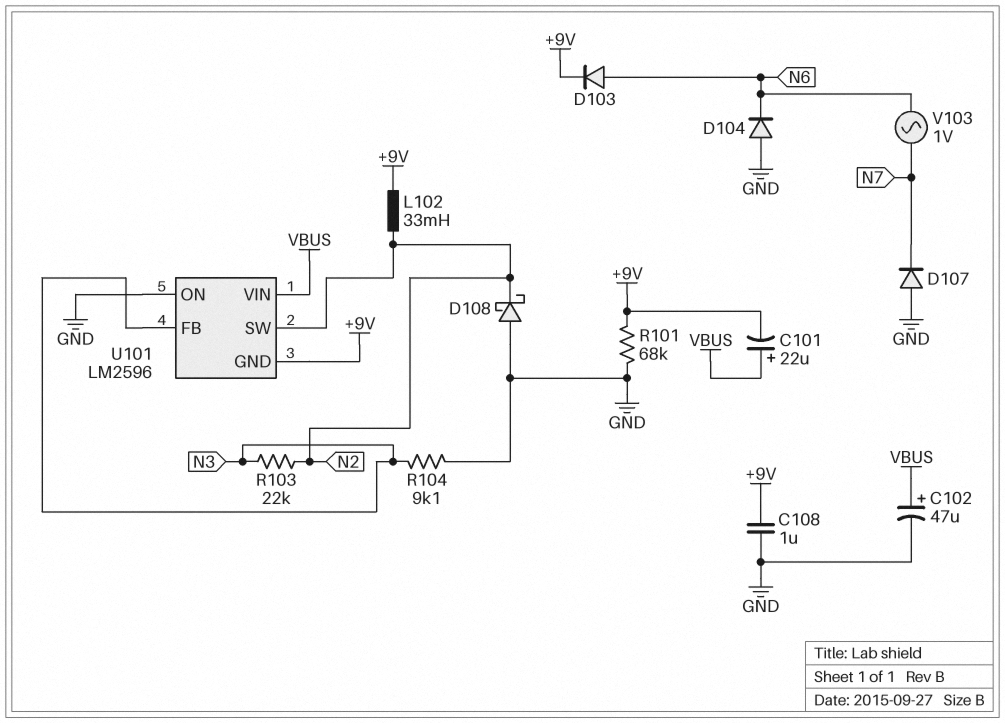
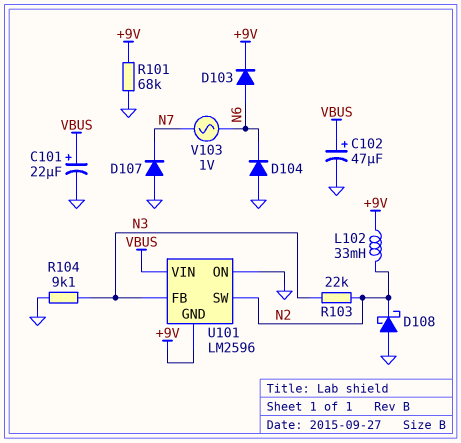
C101: 22uF (plus VBUS, minus +9V) -> 22uF (plus VBUS, minus GND)
C108: 1uF (+9V, GND) -> none

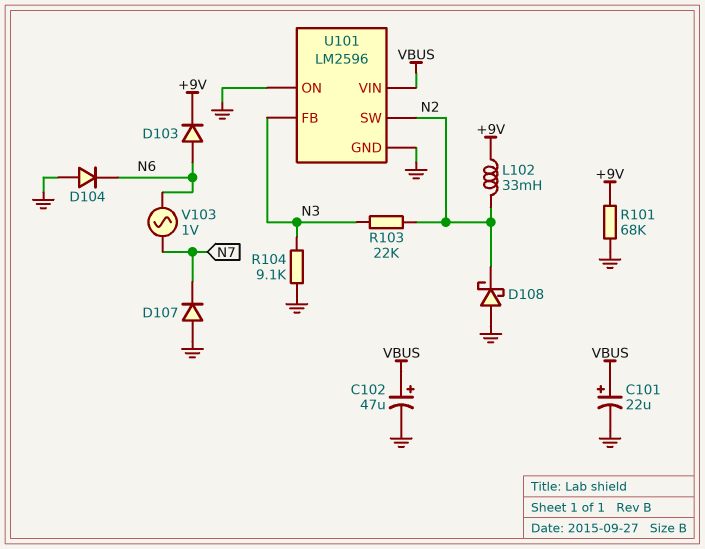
U101 pin GND: +9V -> GND

